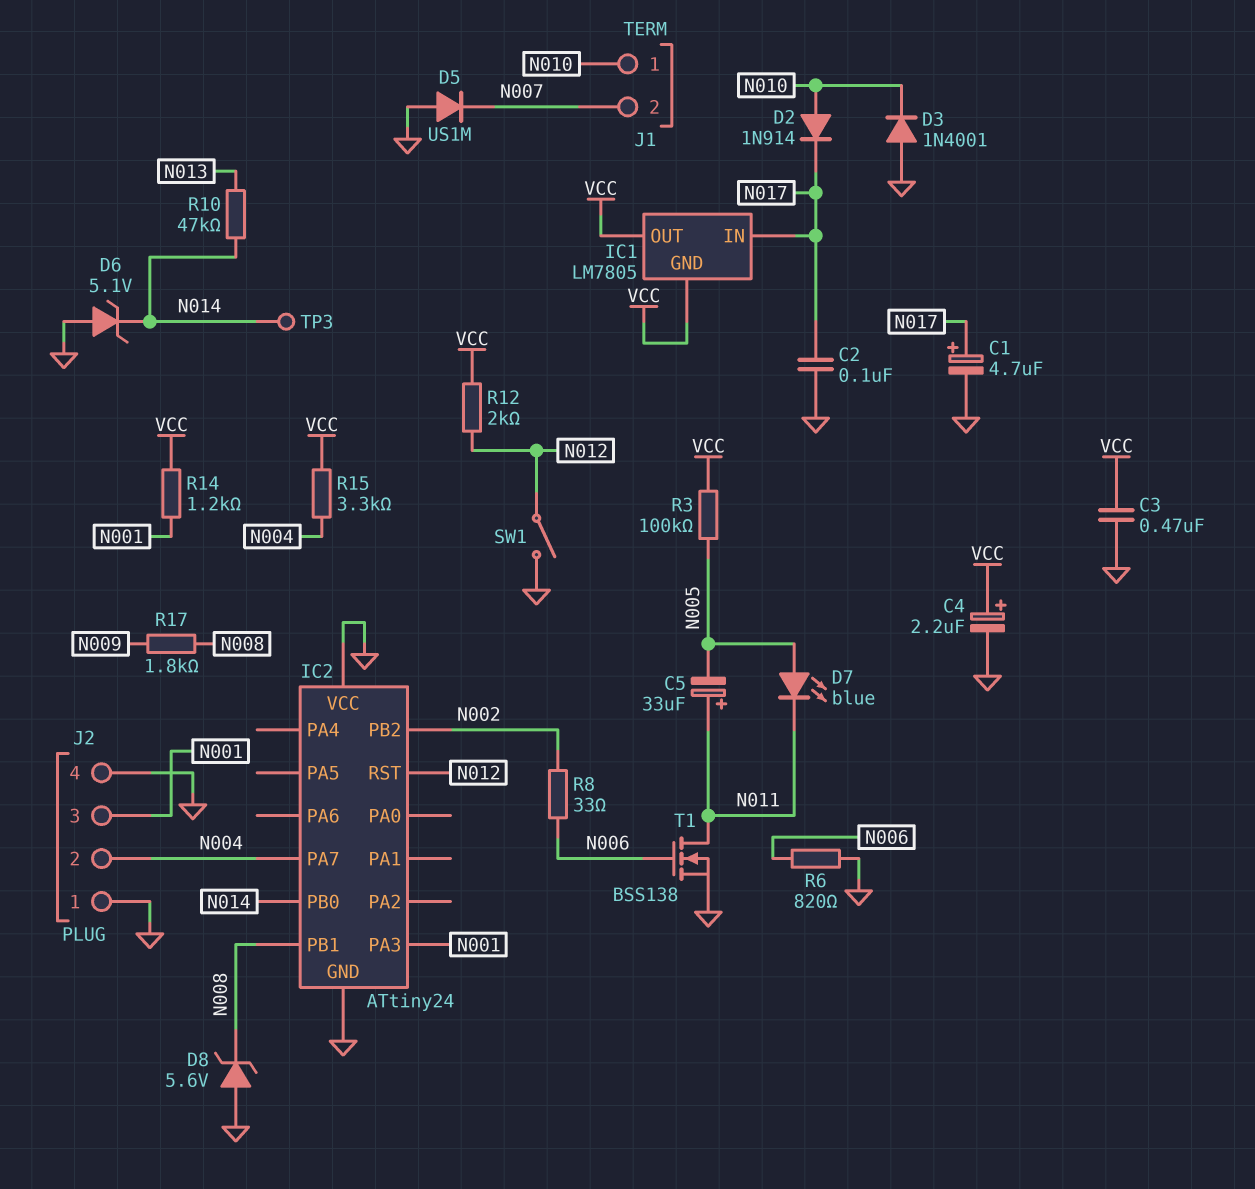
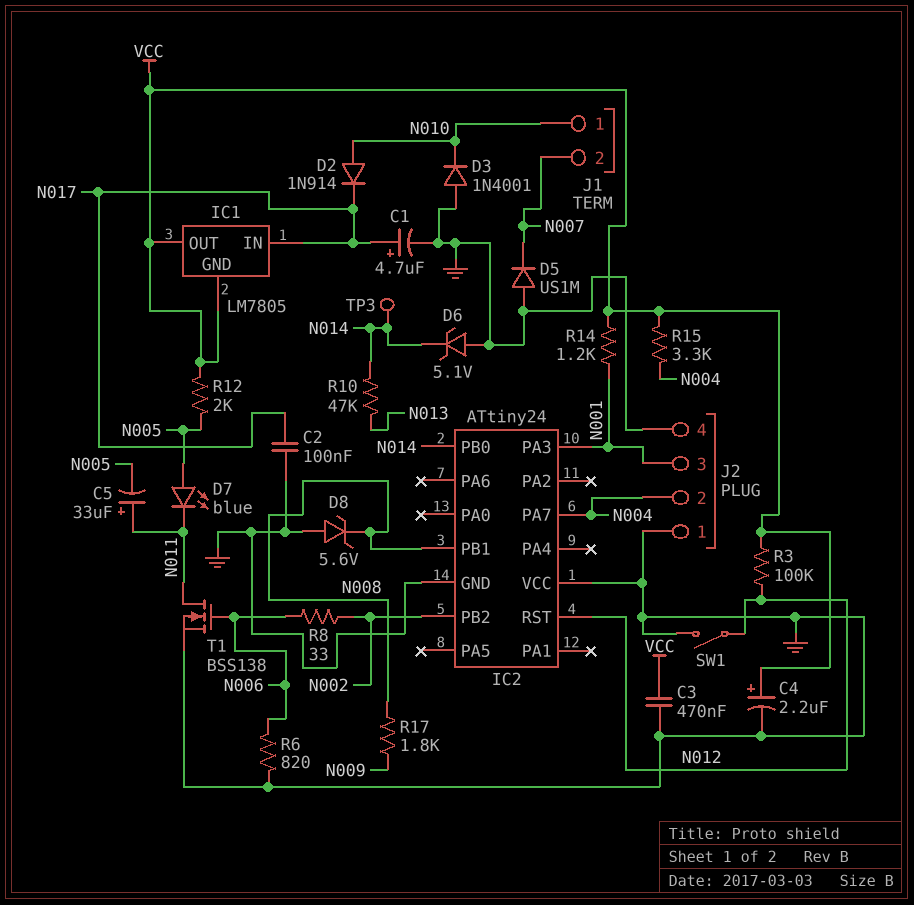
R3: 100k (N005, VCC) -> 100k (N012, VCC)
R12: 2k (N012, VCC) -> 2k (N005, VCC)

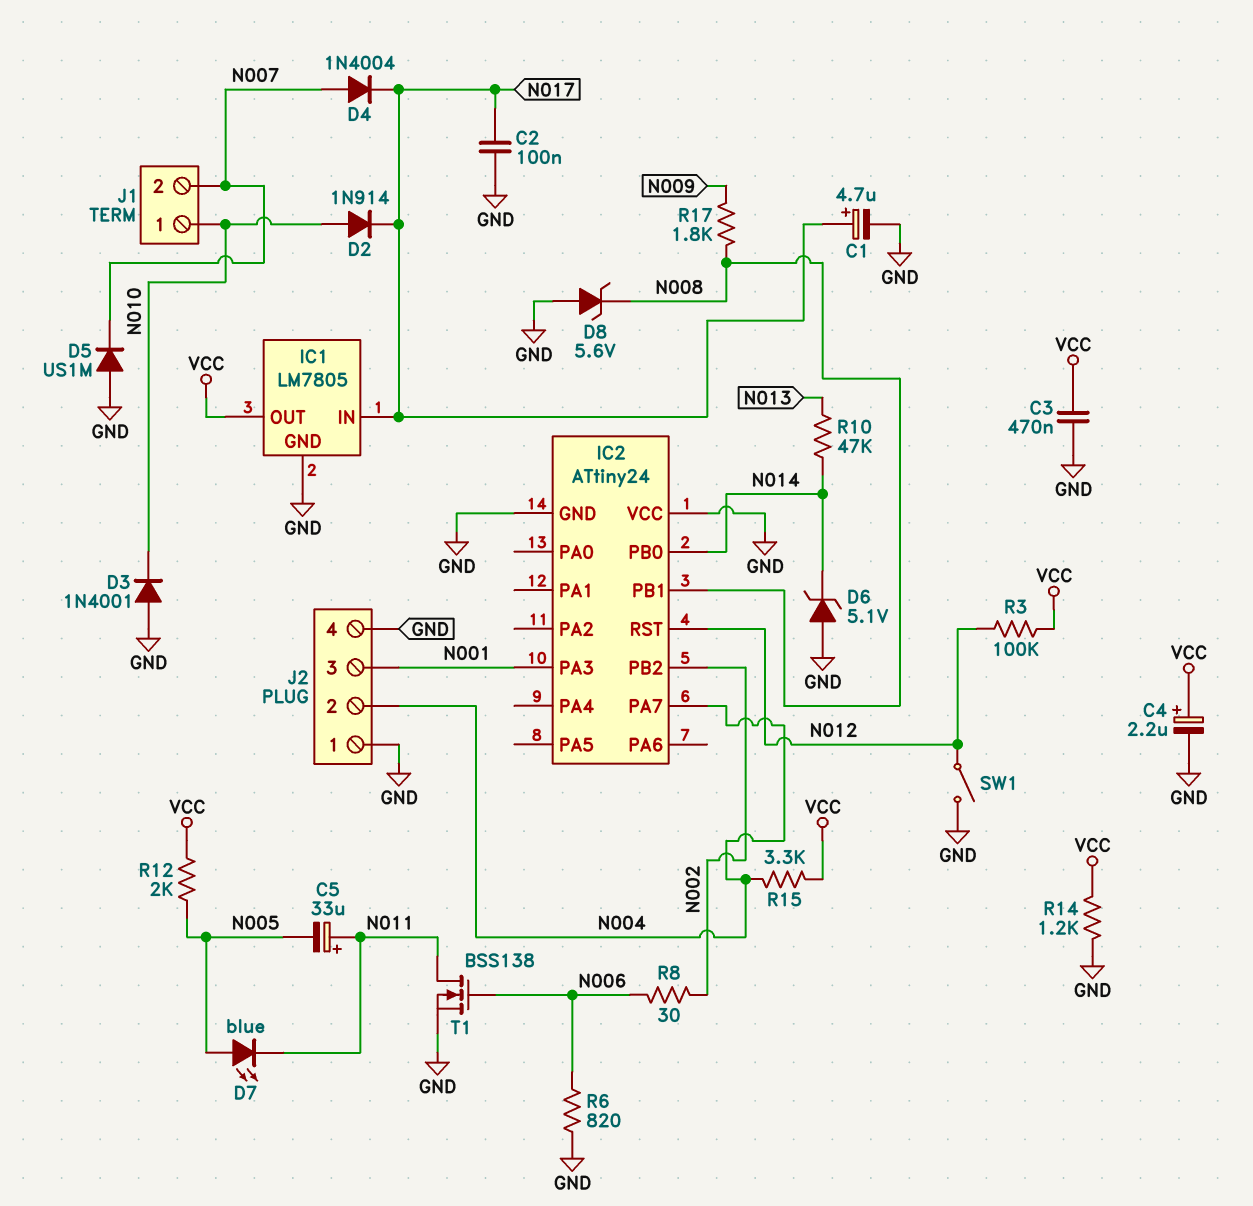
D4: none -> diode 1N4004 (A N007, K N017)
IC1 pin GND: VCC -> GND
R8: 33 (N002, N006) -> 30 (N002, N006)
R14: 1.2k (N001, VCC) -> 1.2k (GND, VCC)
TP3: test point (N014) -> none

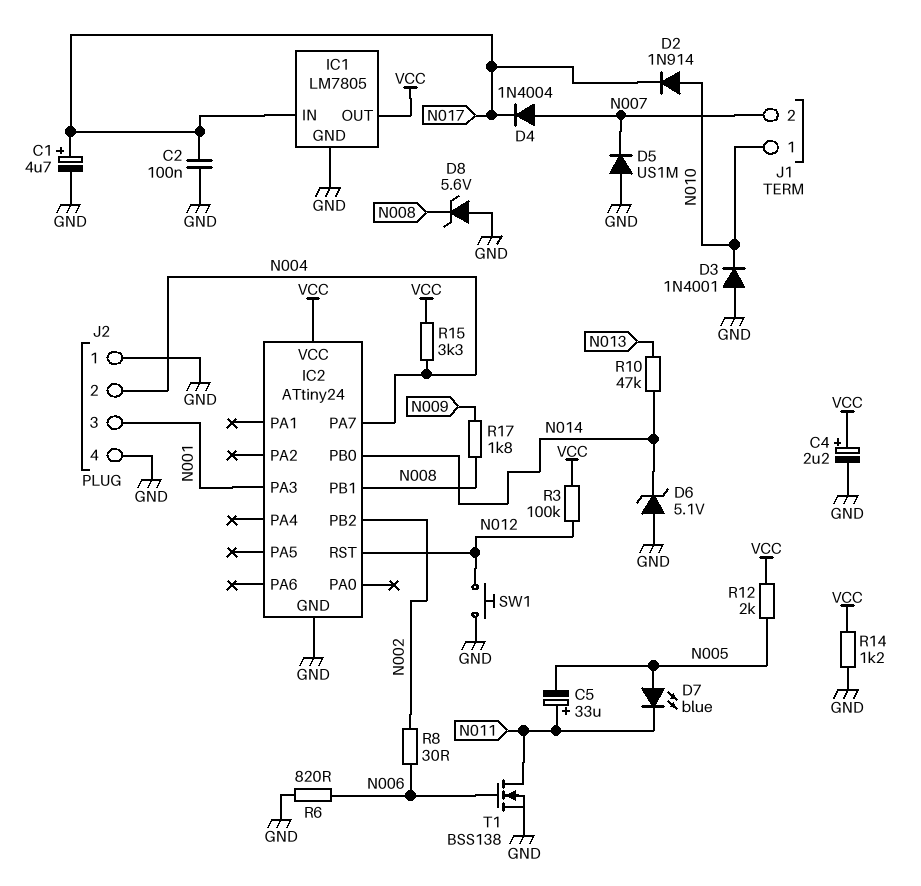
C3: 470nF (GND, VCC) -> none
IC2 pin VCC: GND -> VCC
SW1: switch (GND, N012) -> button (GND, N012)

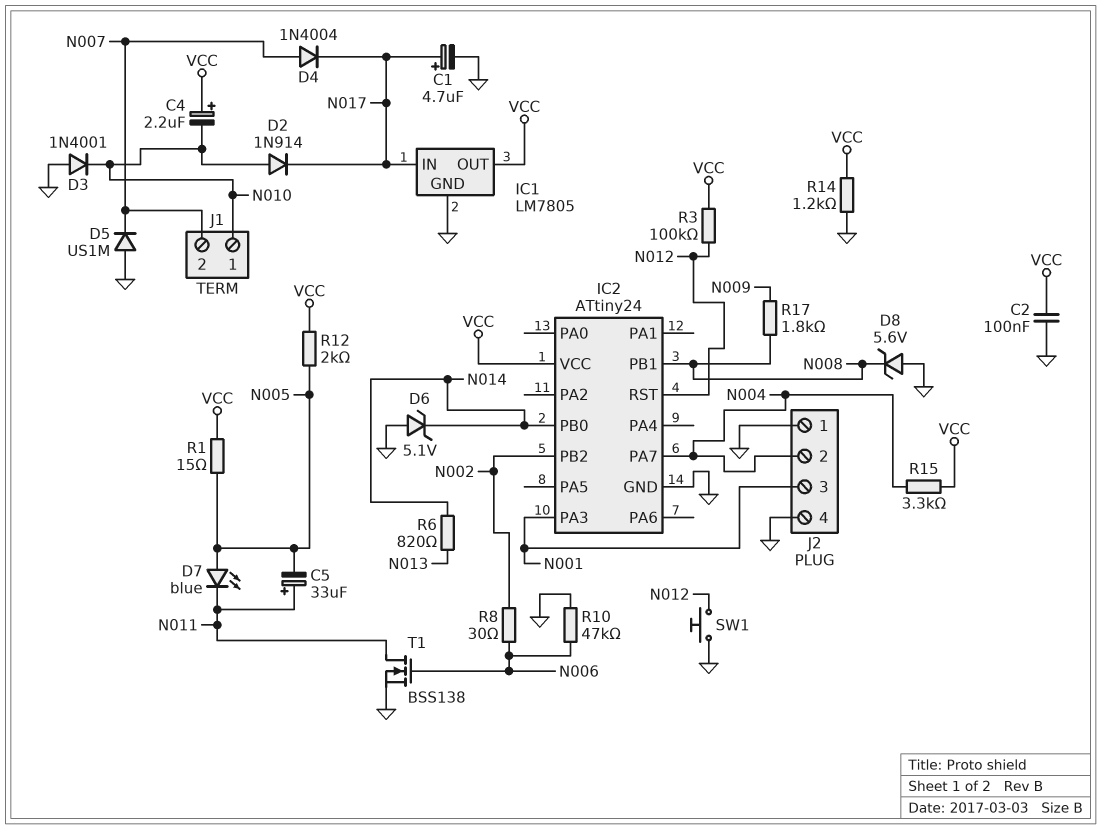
C2: 100nF (GND, N017) -> 100nF (GND, VCC)
C4: 2.2uF (plus VCC, minus GND) -> 2.2uF (plus VCC, minus N010)
R1: none -> 15 (N005, VCC)
R6: 820 (GND, N006) -> 820 (N013, N014)
R10: 47k (N013, N014) -> 47k (GND, N006)

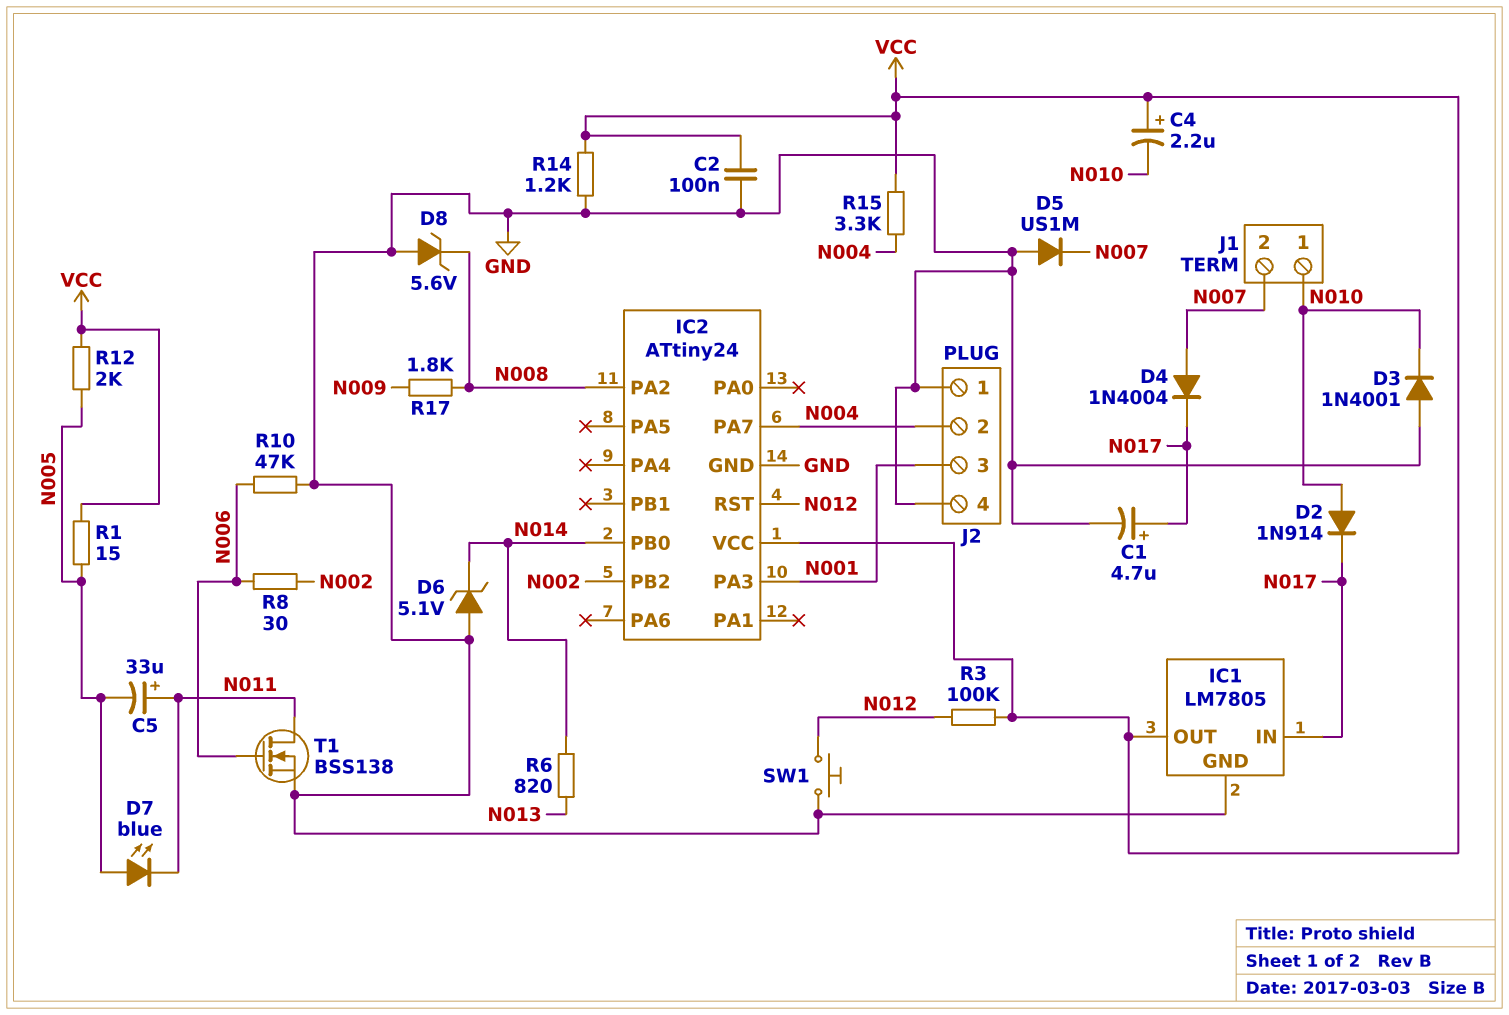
IC2 pin PA2: none -> N008
IC2 pin PB1: N008 -> none

